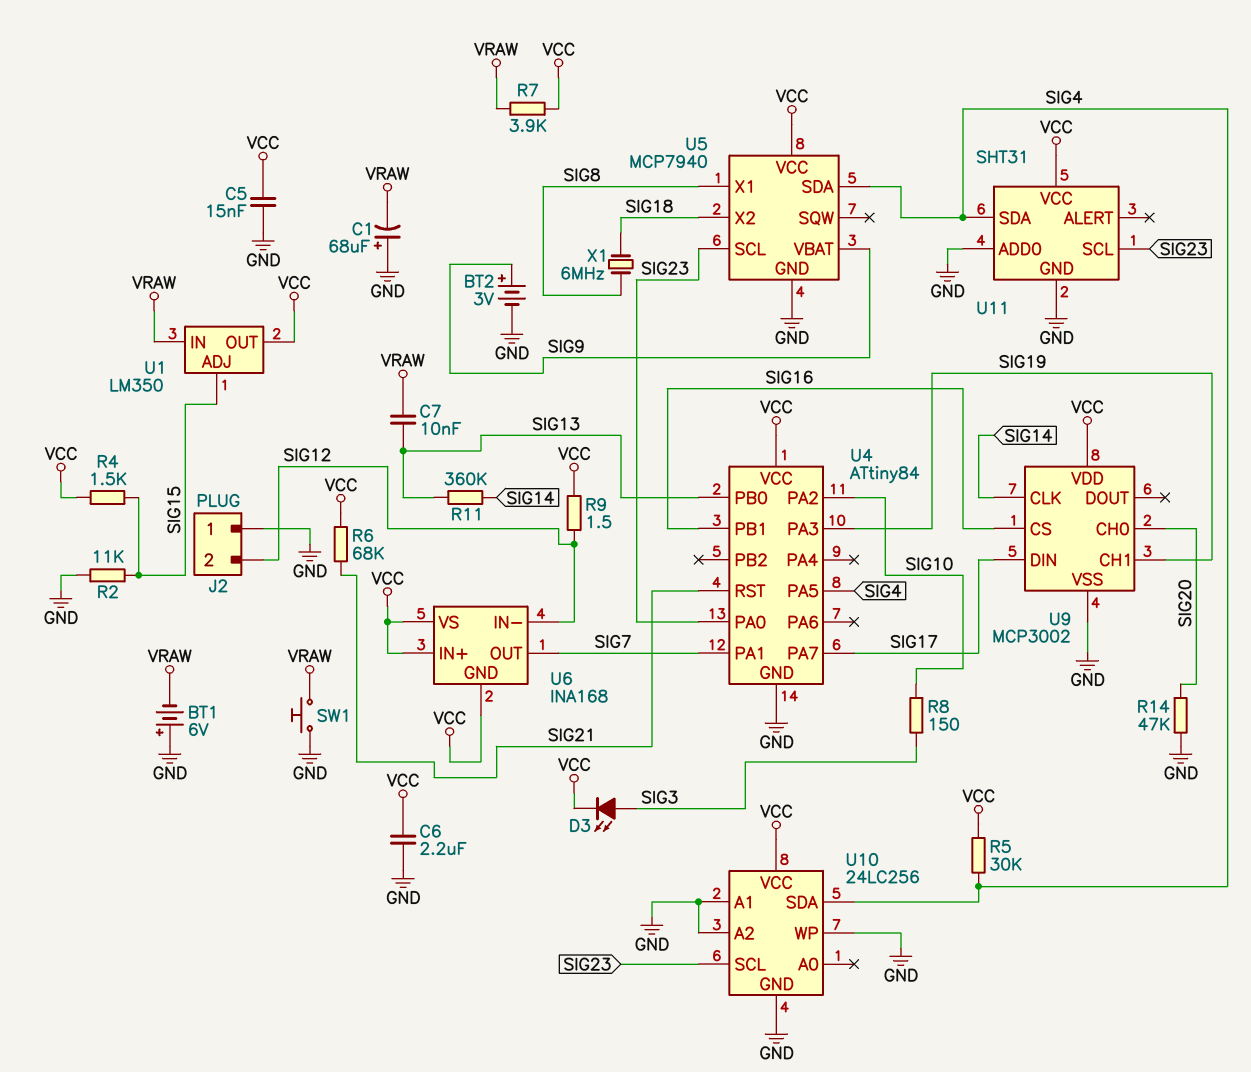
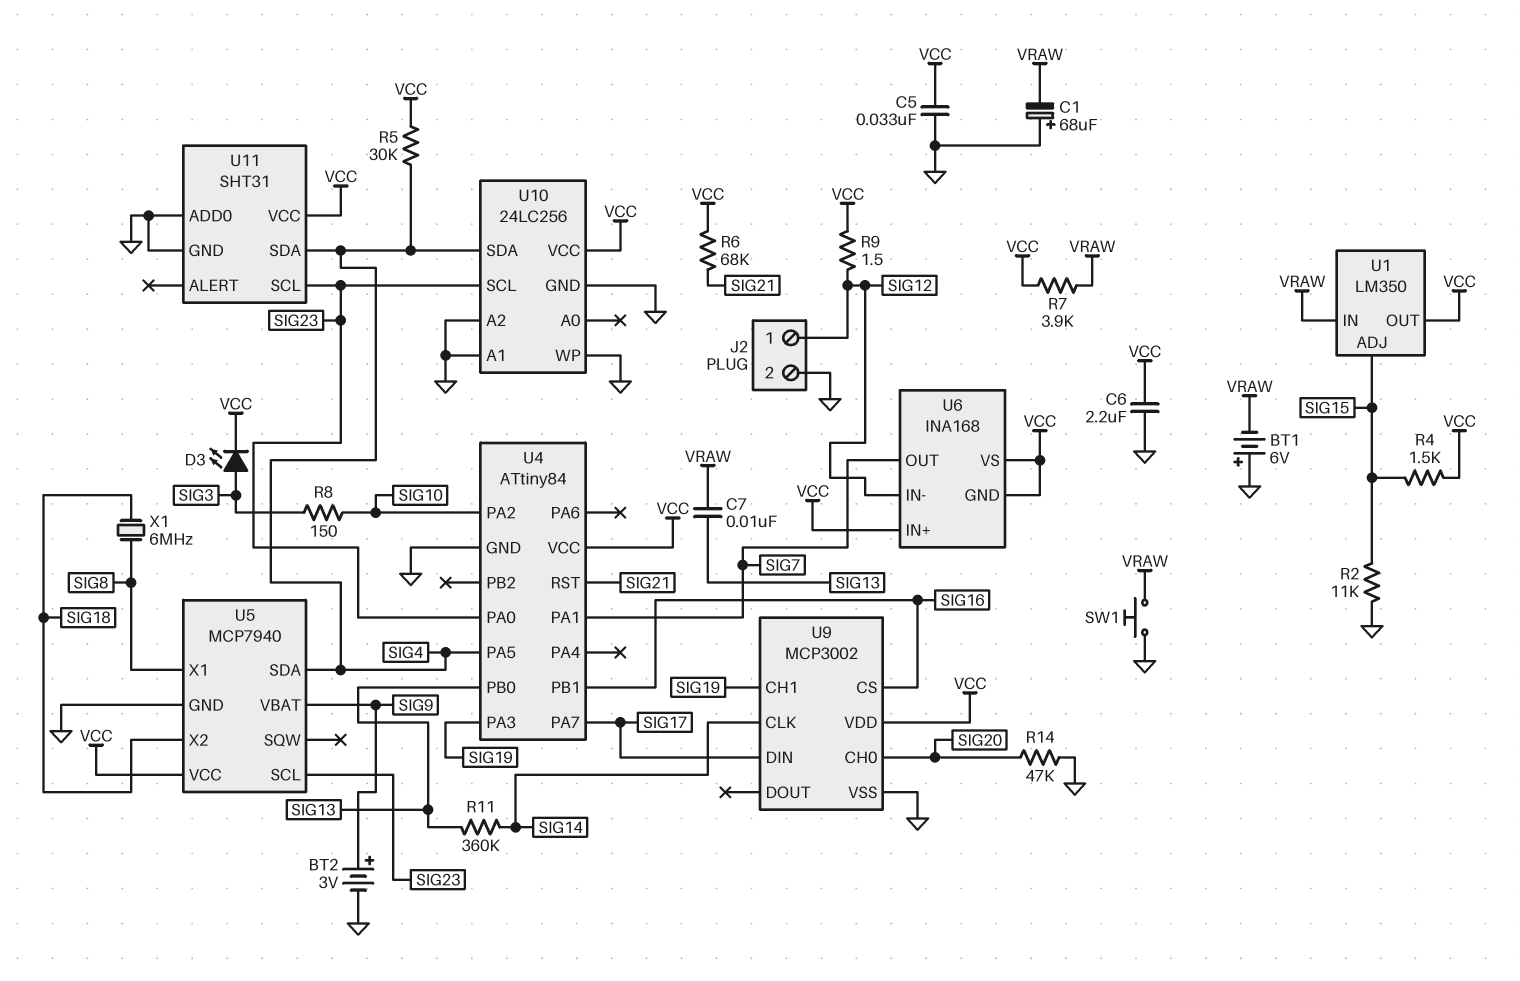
C5: 15nF (GND, VCC) -> 33nF (GND, VCC)
J2 pin 1: GND -> SIG12
J2 pin 2: SIG12 -> GND

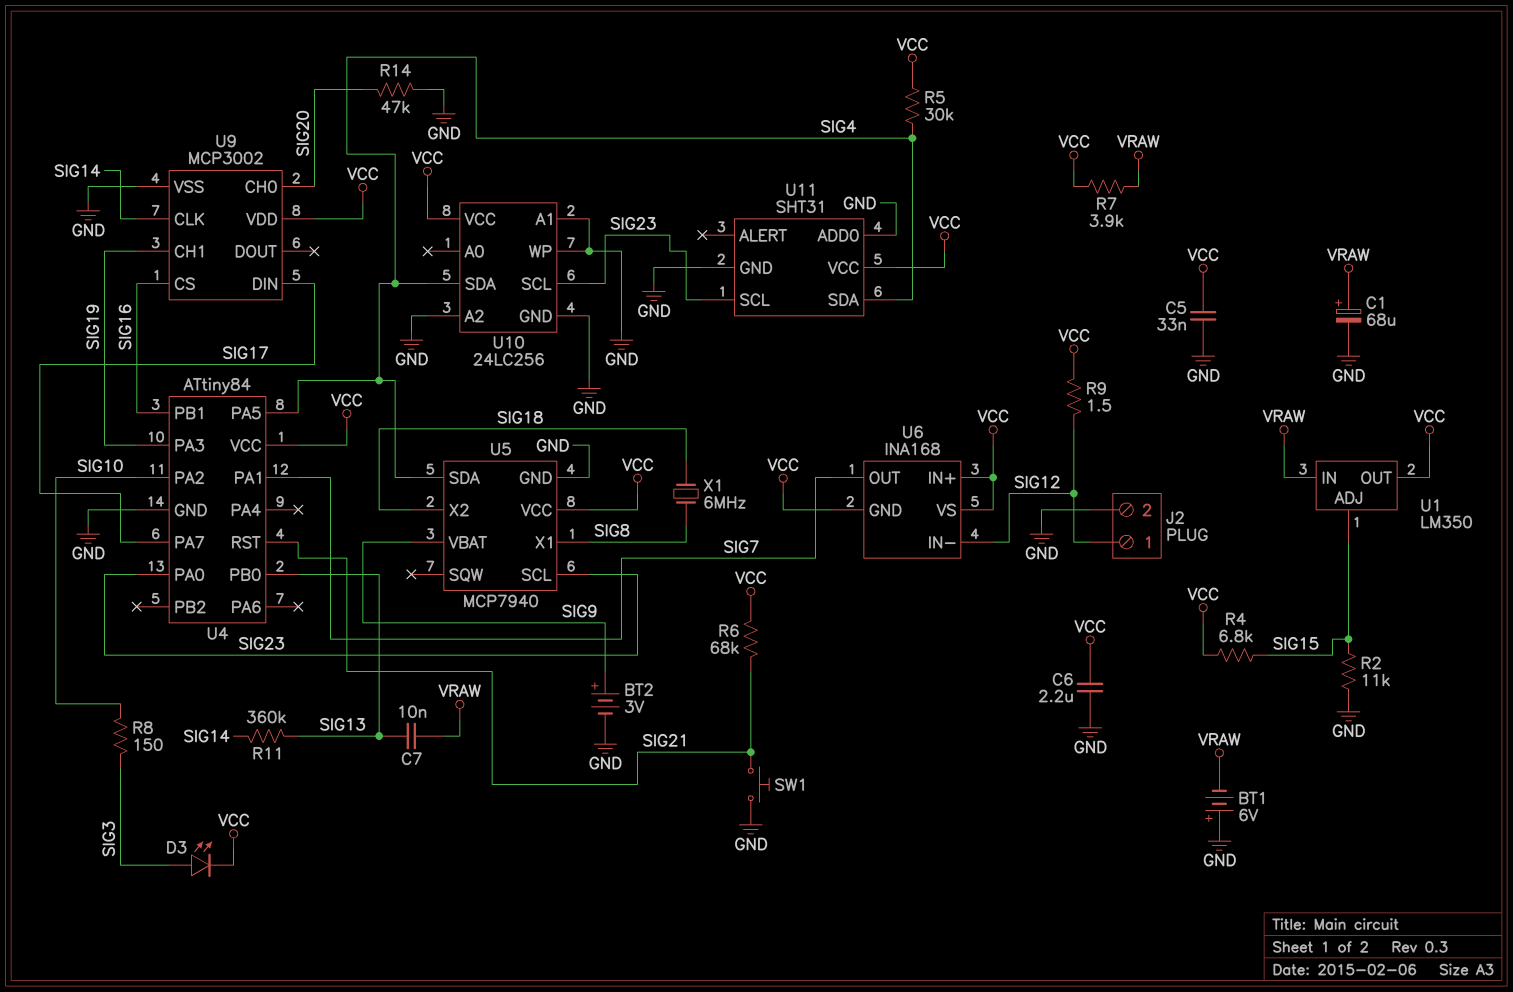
C1: 68uF (plus GND, minus VRAW) -> 68uF (plus VRAW, minus GND)
R4: 1.5k (SIG15, VCC) -> 6.8k (SIG15, VCC)
SW1: button (GND, VRAW) -> button (GND, SIG21)

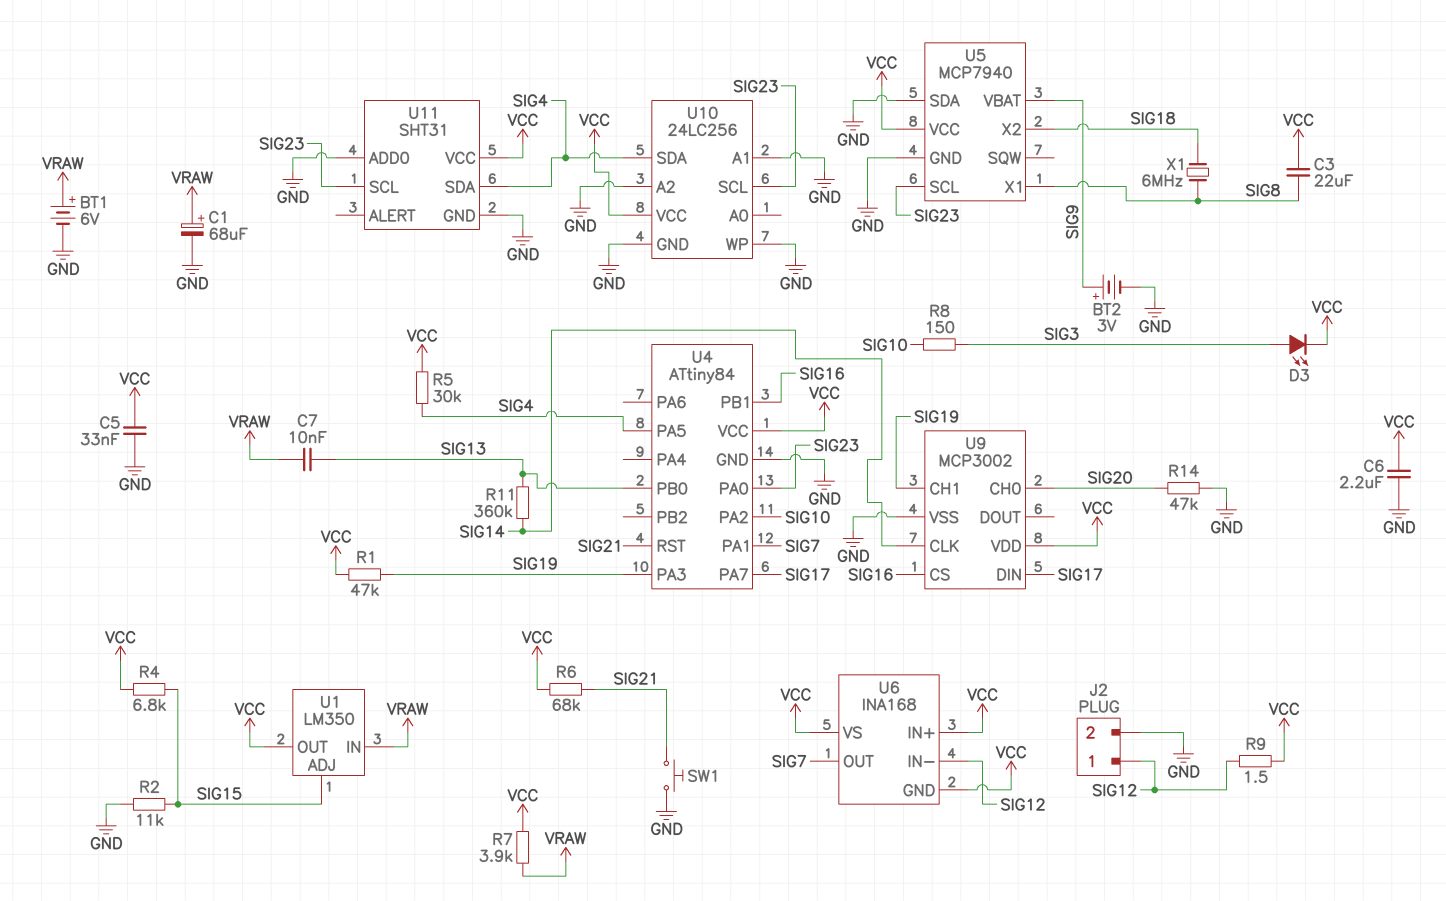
BT1: 6V (plus GND, minus VRAW) -> 6V (plus VRAW, minus GND)
C3: none -> 22uF (SIG8, VCC)
R1: none -> 47k (SIG19, VCC)
U5 pin SDA: SIG4 -> GND

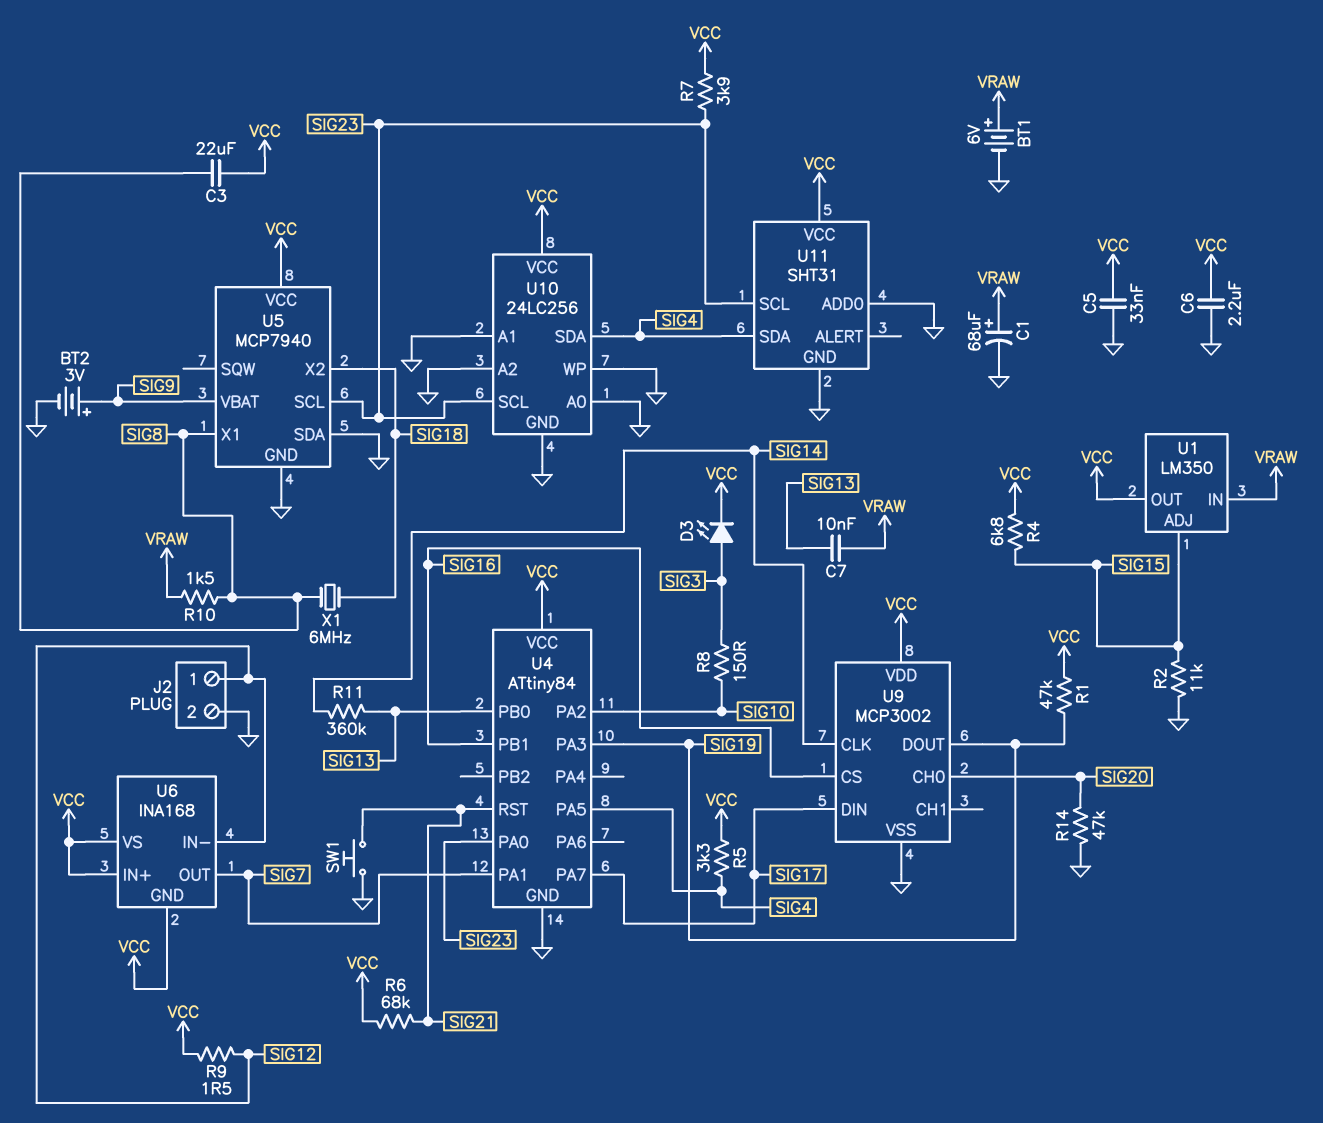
R5: 30k (SIG4, VCC) -> 3.3k (SIG4, VCC)
R7: 3.9k (VCC, VRAW) -> 3.9k (SIG23, VCC)
R10: none -> 1.5k (SIG8, VRAW)
U9 pin CH1: SIG19 -> none
U9 pin DOUT: none -> SIG19
U10 pin A0: none -> GND

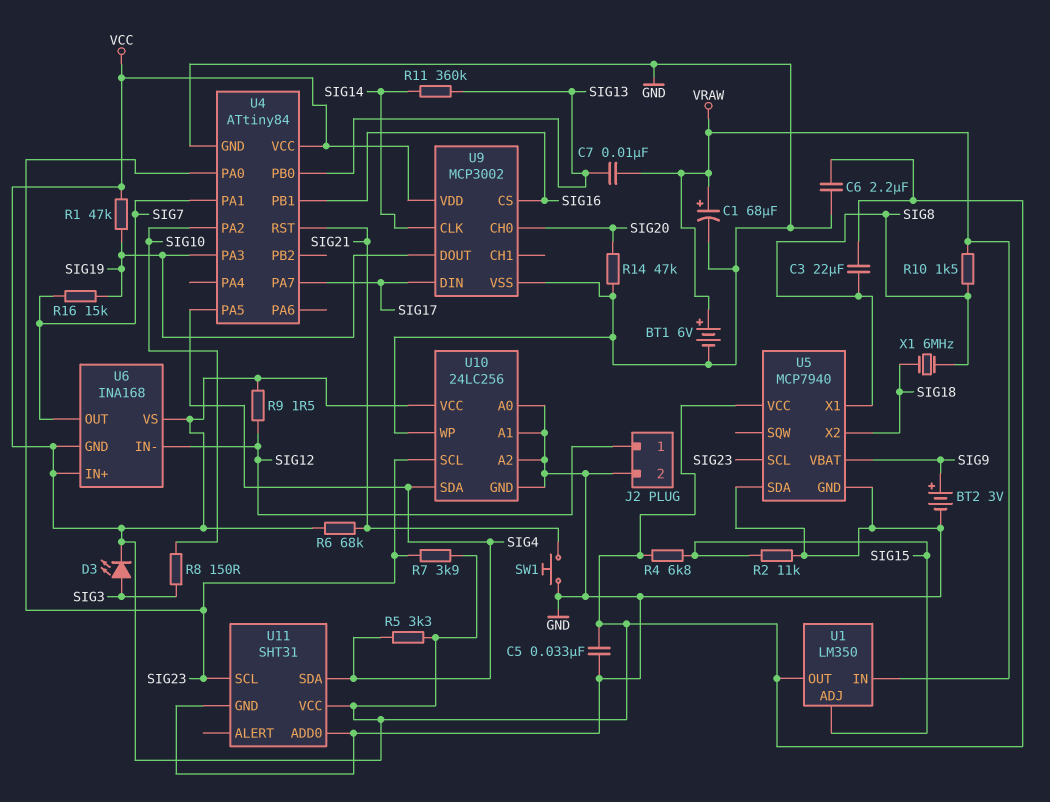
R16: none -> 15k (SIG7, SIG19)

